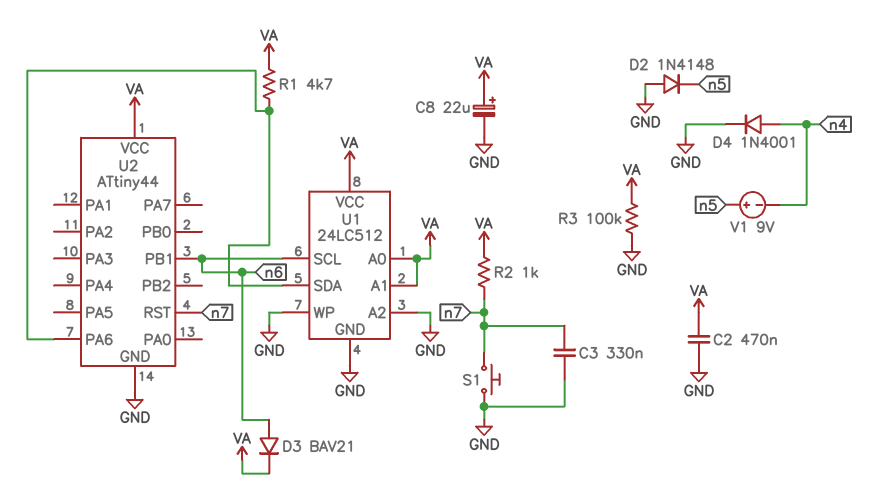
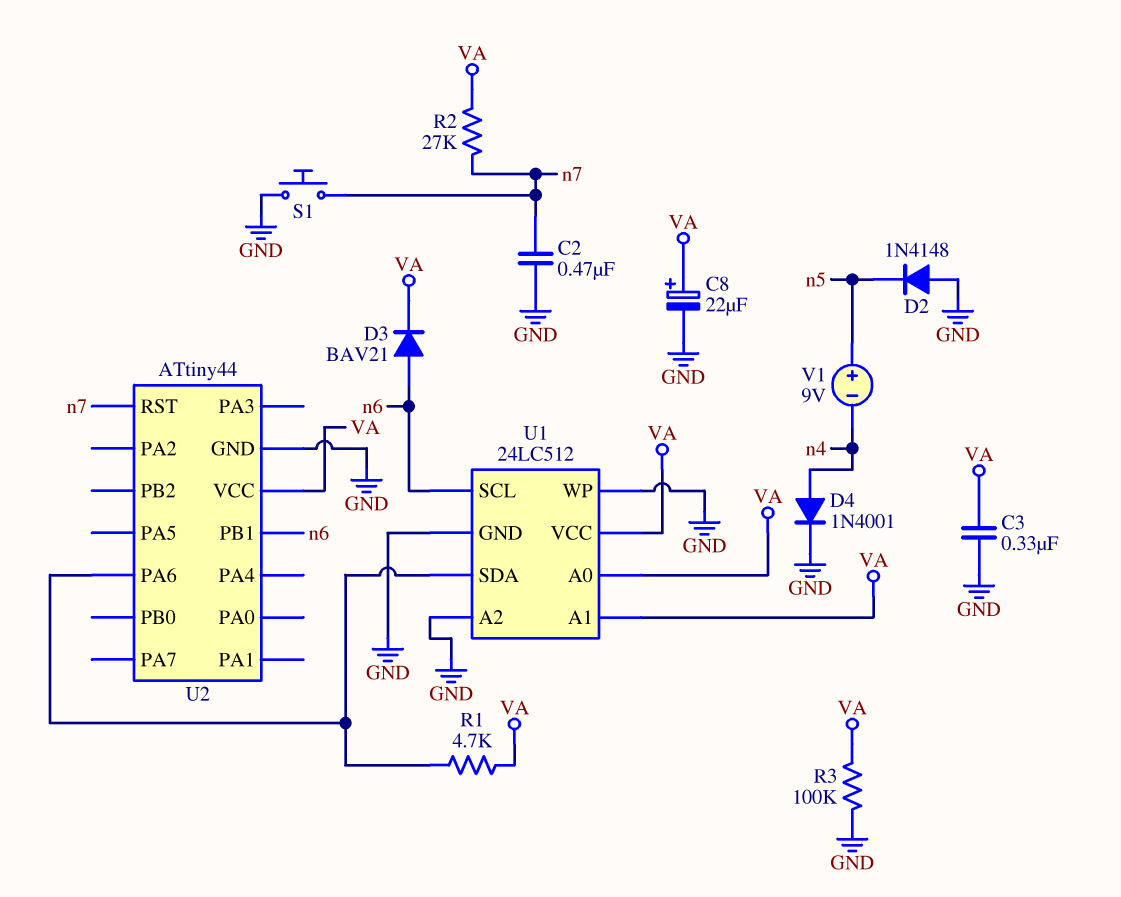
C2: 470nF (GND, VA) -> 470nF (GND, n7)
C3: 330nF (GND, n7) -> 330nF (GND, VA)
R2: 1k (VA, n7) -> 27k (VA, n7)

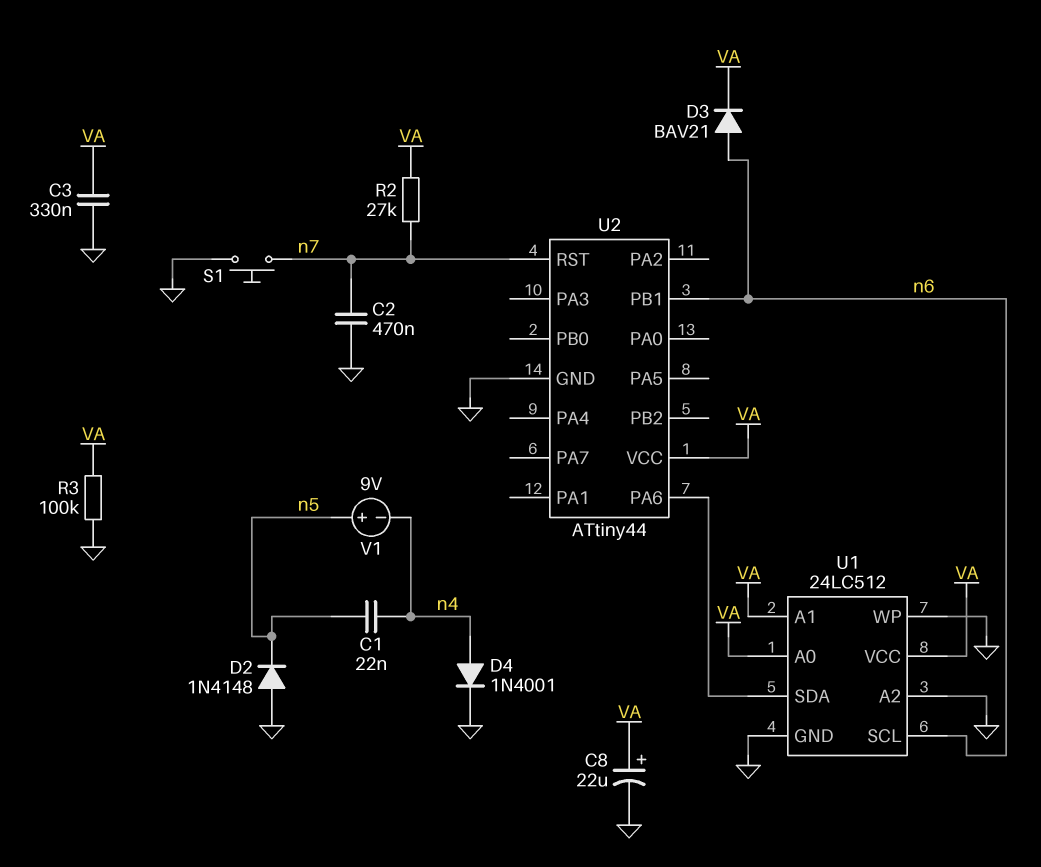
C1: none -> 22nF (n4, n5)
R1: 4.7k (U1/SDA, VA) -> none

